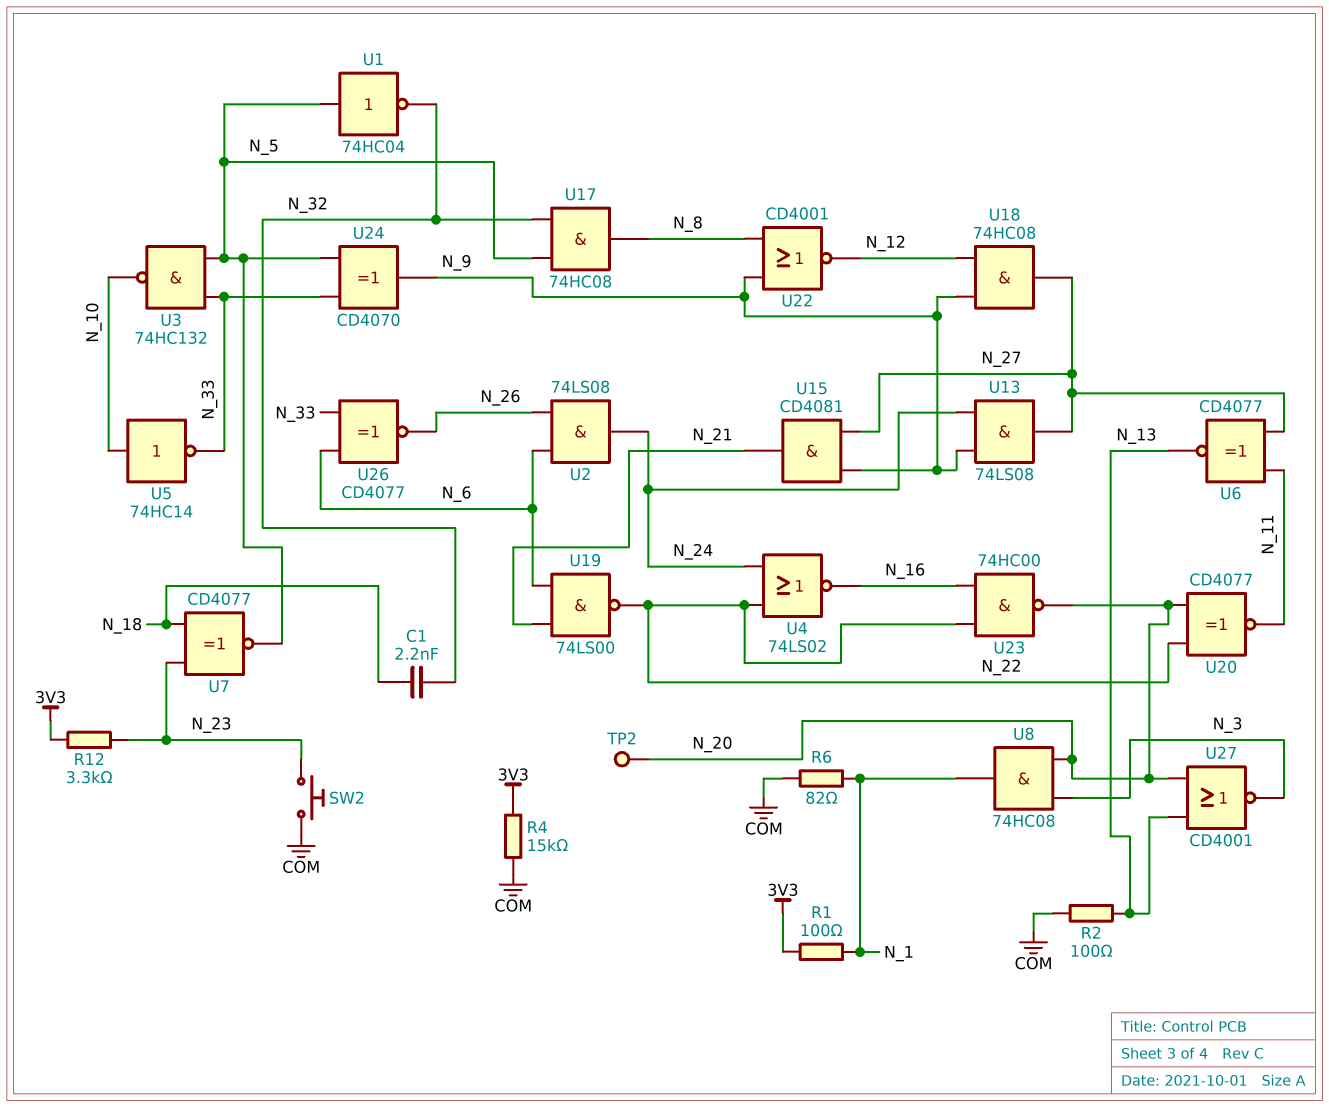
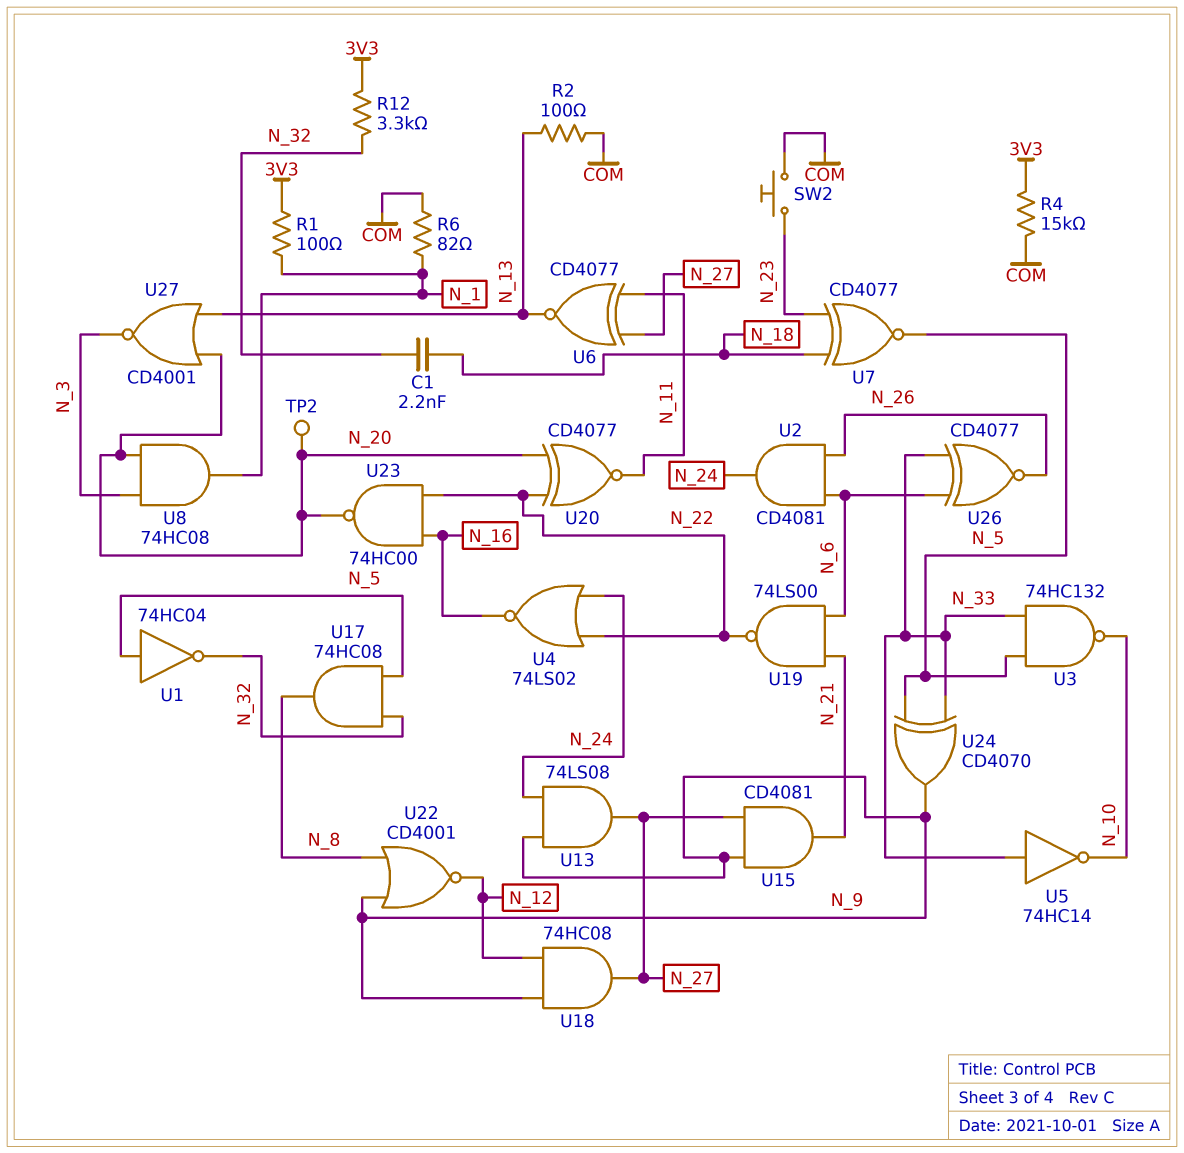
R12: 3.3k (3V3, N_23) -> 3.3k (3V3, N_32)
U2: AND 74LS08 (in N_6, in N_26, out N_24) -> AND CD4081 (in N_6, in N_26, out N_24)
U5: NOT 74HC14 (in N_10, out N_33) -> NOT 74HC14 (in N_33, out N_10)

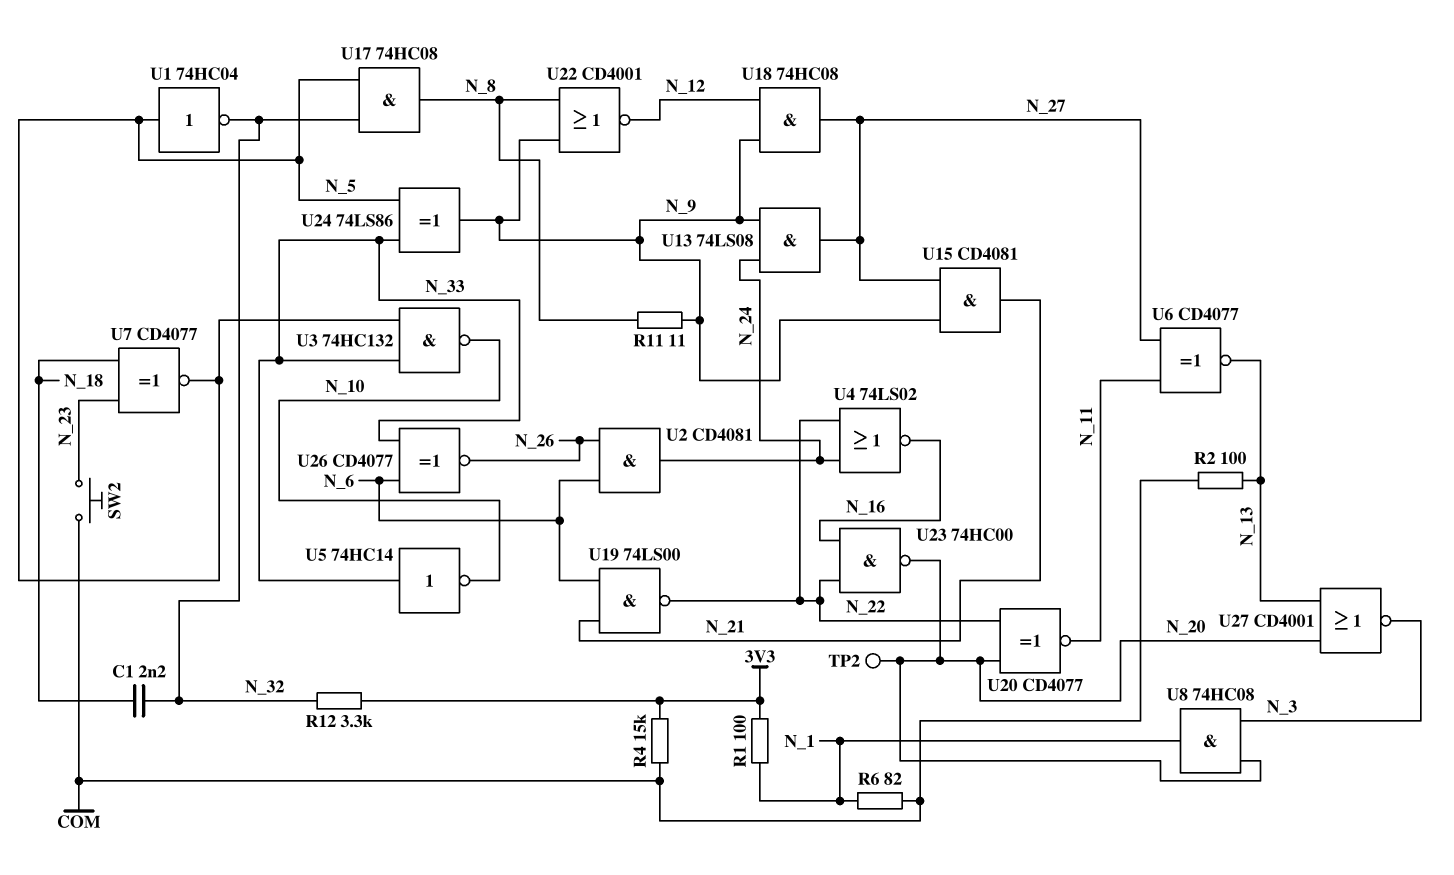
R11: none -> 11 (N_8, N_9)
U24: XOR CD4070 (in N_5, in N_33, out N_9) -> XOR 74LS86 (in N_5, in N_33, out N_9)

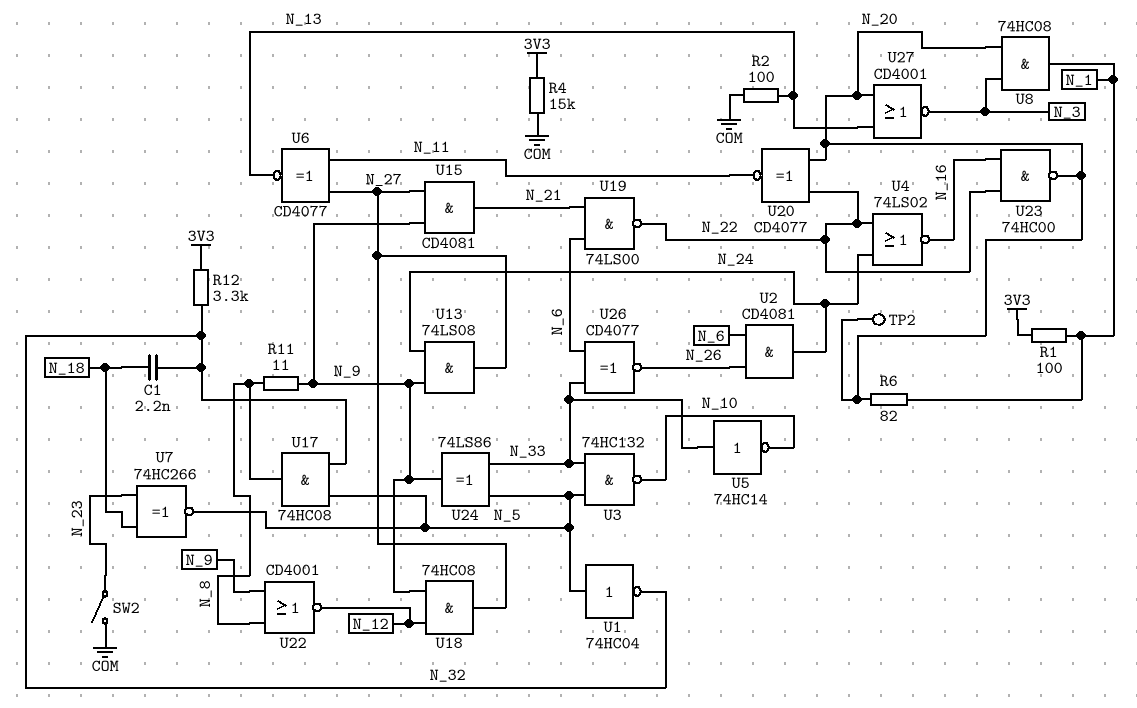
R6: 82 (COM, N_1) -> 82 (N_1, N_20)
SW2: button (COM, N_23) -> switch (COM, N_23)
U7: XNOR CD4077 (in N_18, in N_23, out N_5) -> XNOR 74HC266 (in N_18, in N_23, out N_5)

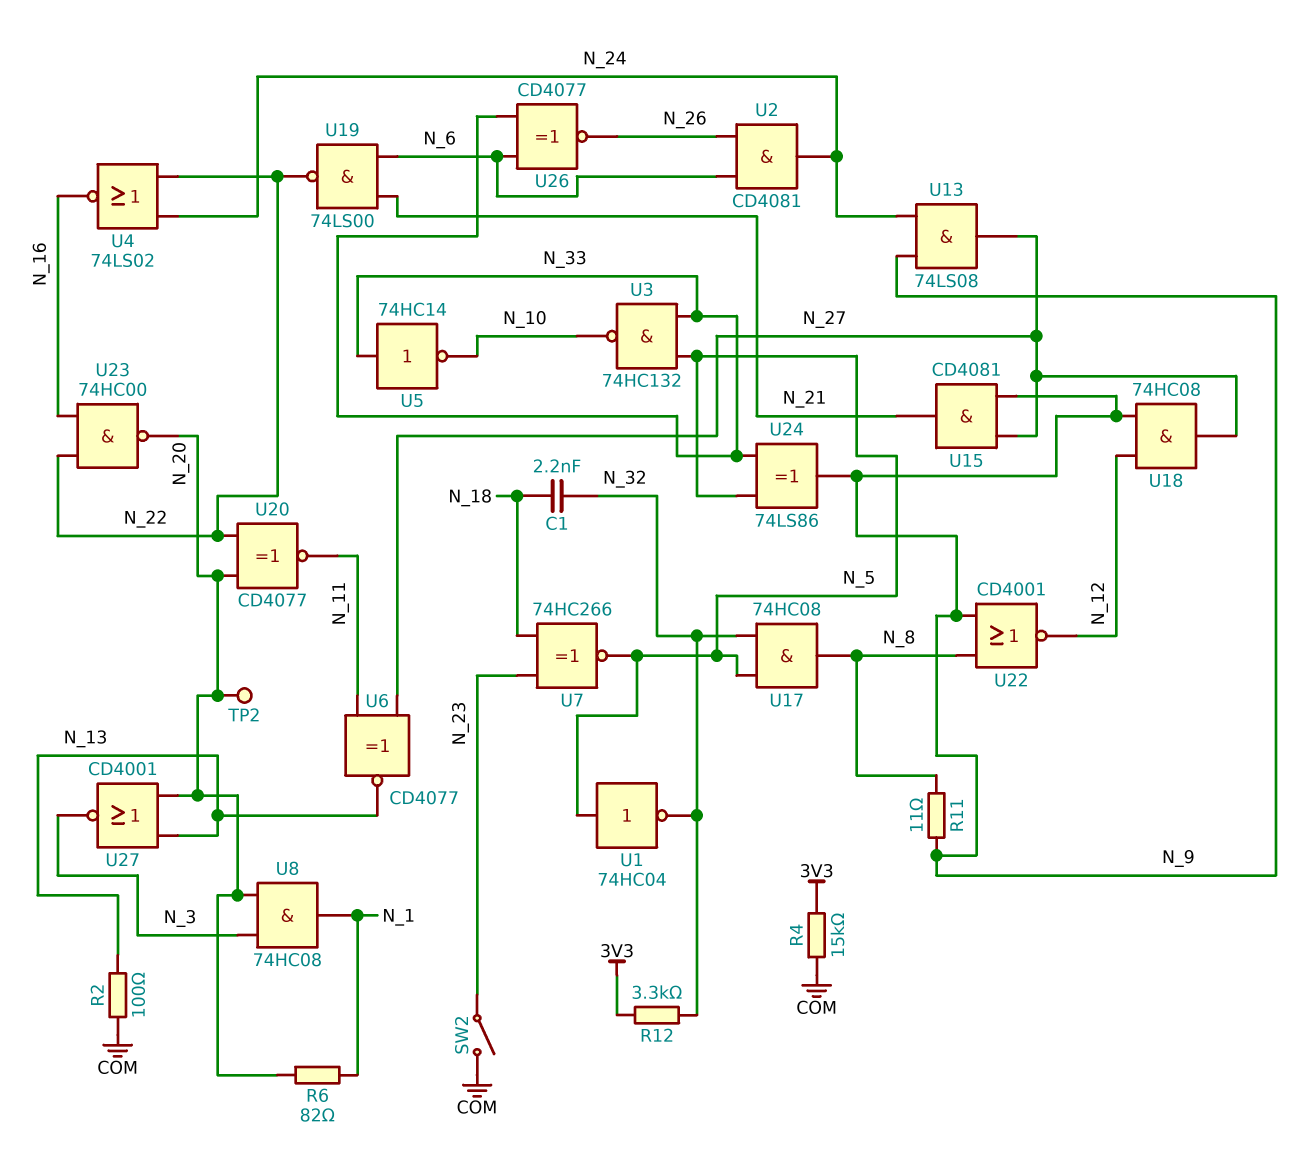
R1: 100 (3V3, N_1) -> none

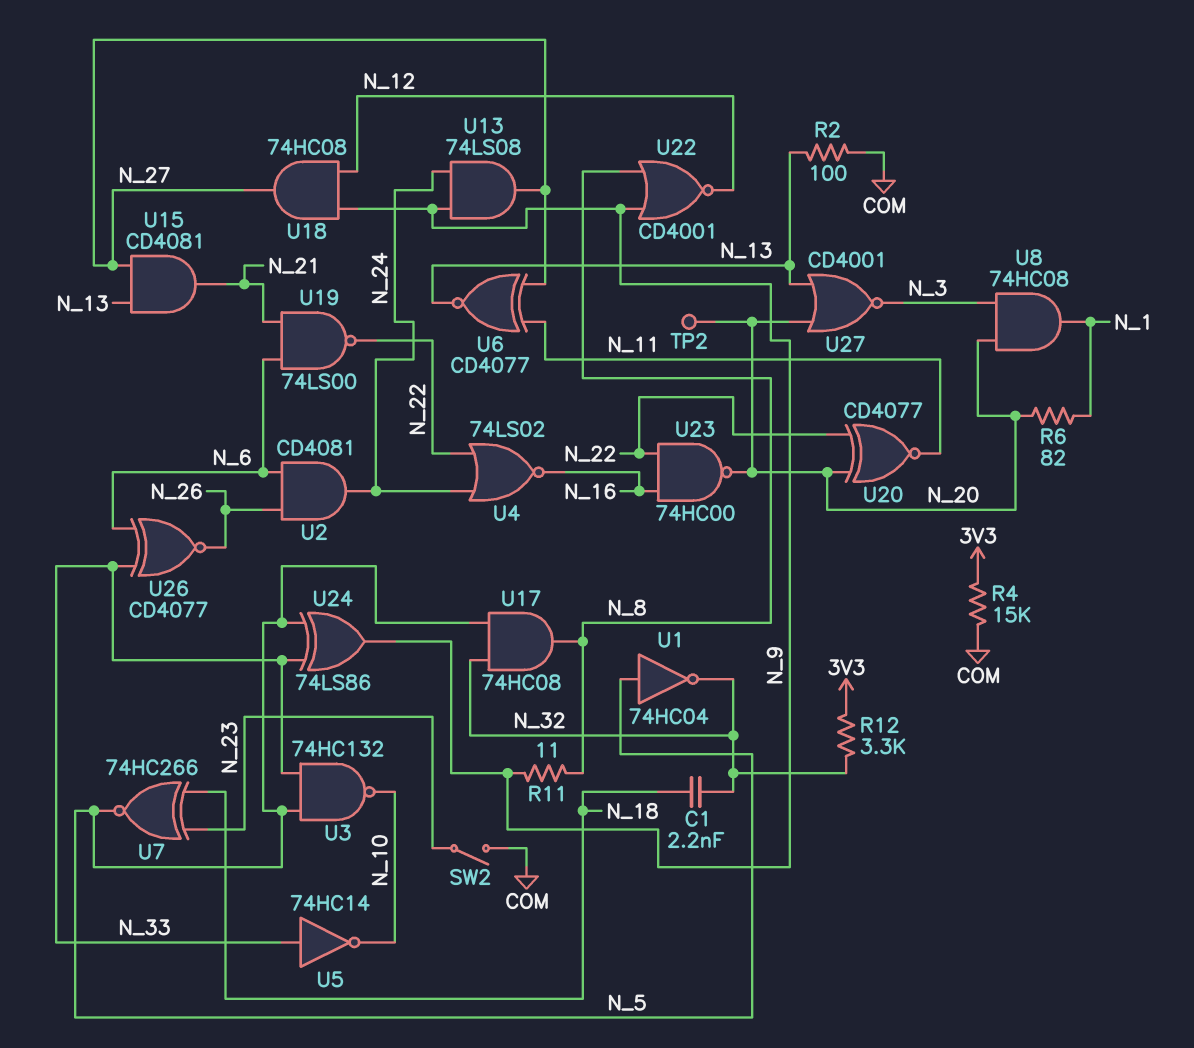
U15: AND CD4081 (in N_9, in N_27, out N_21) -> AND CD4081 (in N_13, in N_27, out N_21)

